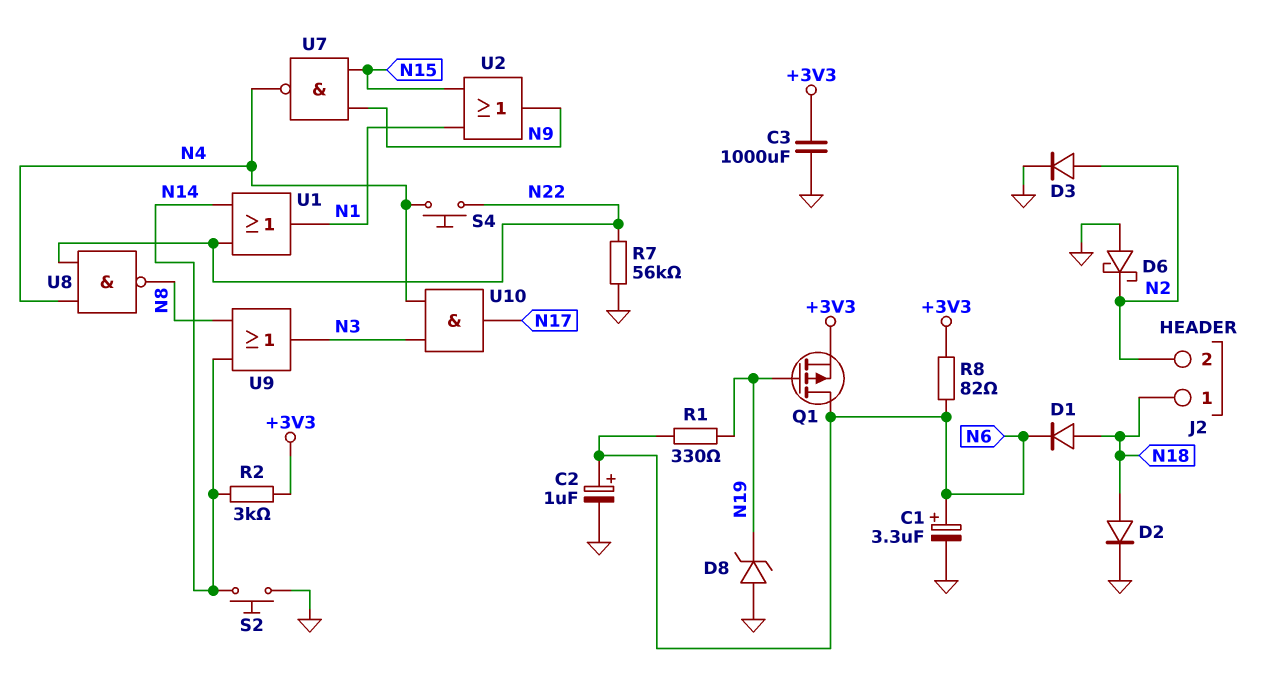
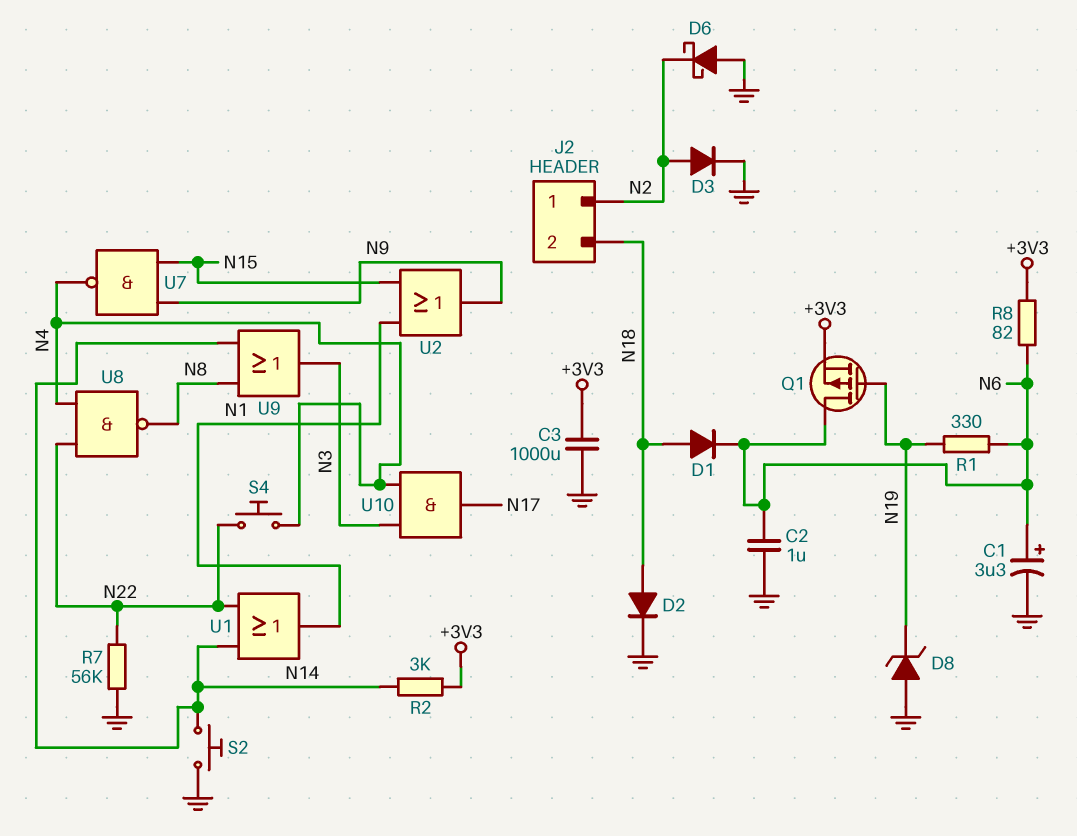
C2: 1uF (plus N6, minus GND) -> 1uF (GND, N6)
J2 pin 1: N18 -> N2
J2 pin 2: N2 -> N18

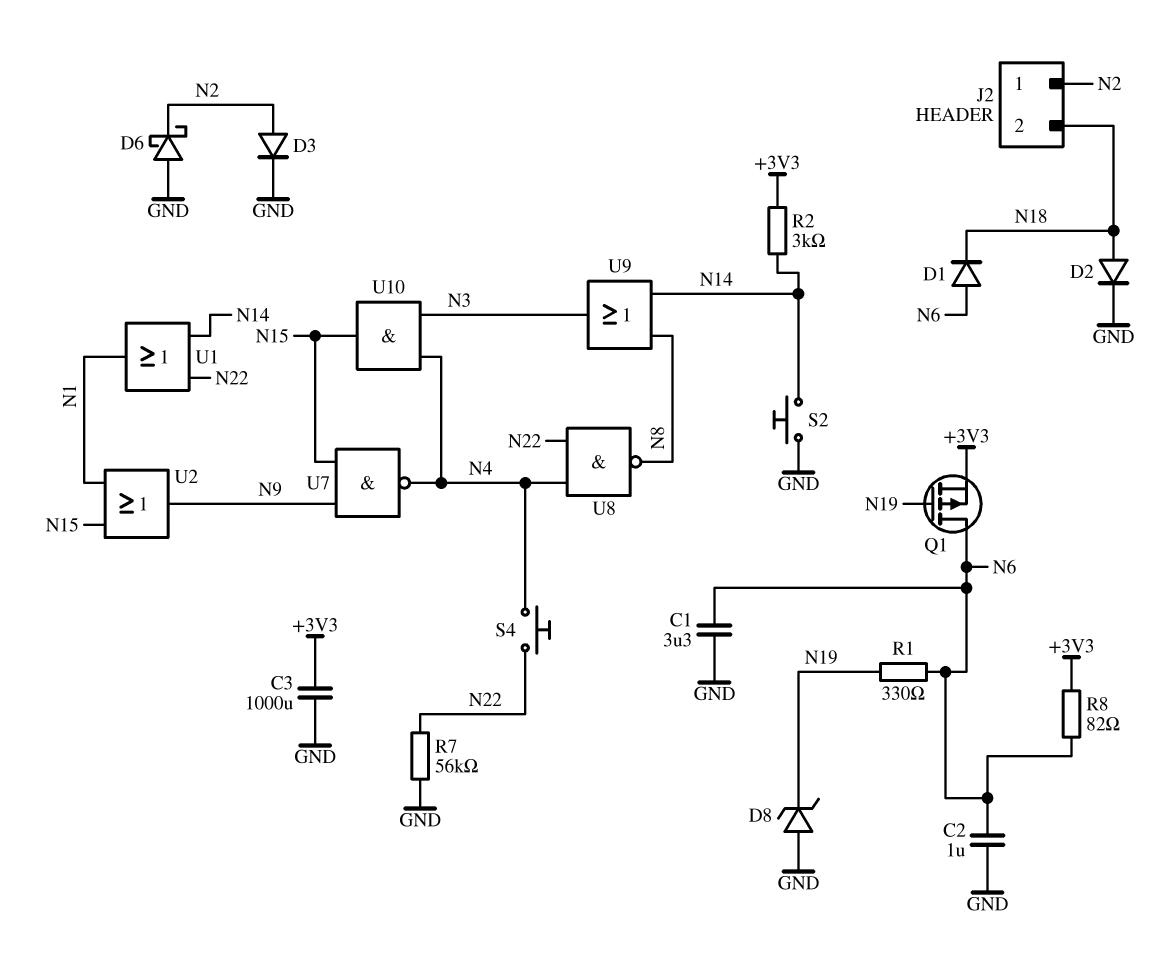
C1: 3.3uF (plus N6, minus GND) -> 3.3uF (GND, N6)
D1: diode (A N18, K N6) -> diode (A N6, K N18)
U10: AND (in N3, in N4, out N17) -> AND (in N3, in N4, out N15)

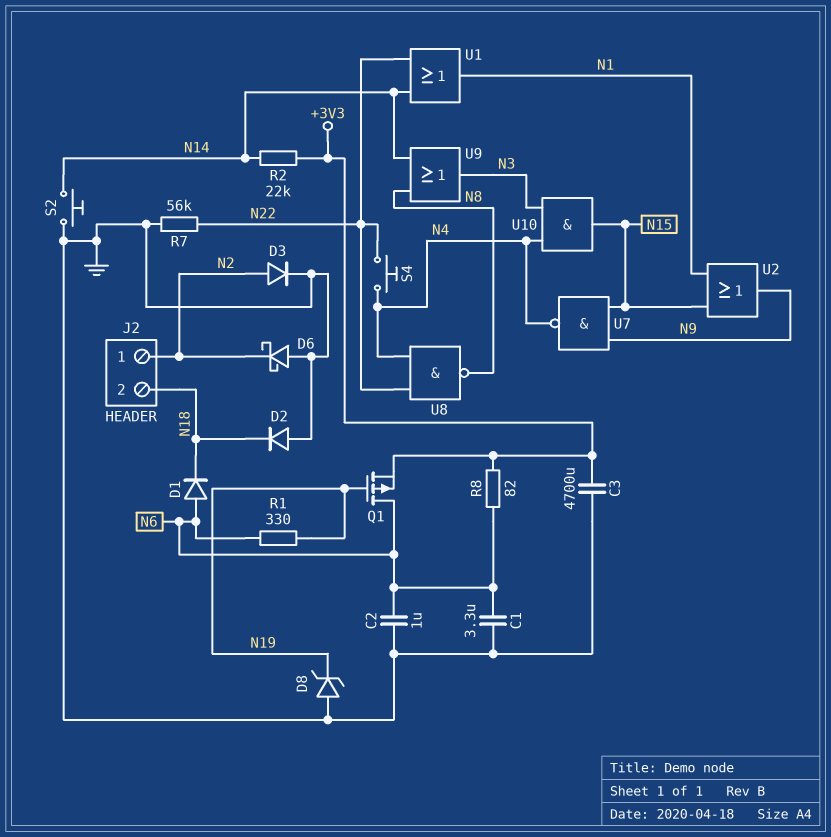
C3: 1000uF (+3V3, GND) -> 4700uF (+3V3, GND)
D2: diode (A N18, K GND) -> diode (A GND, K N18)
R2: 3k (+3V3, N14) -> 22k (+3V3, N14)

